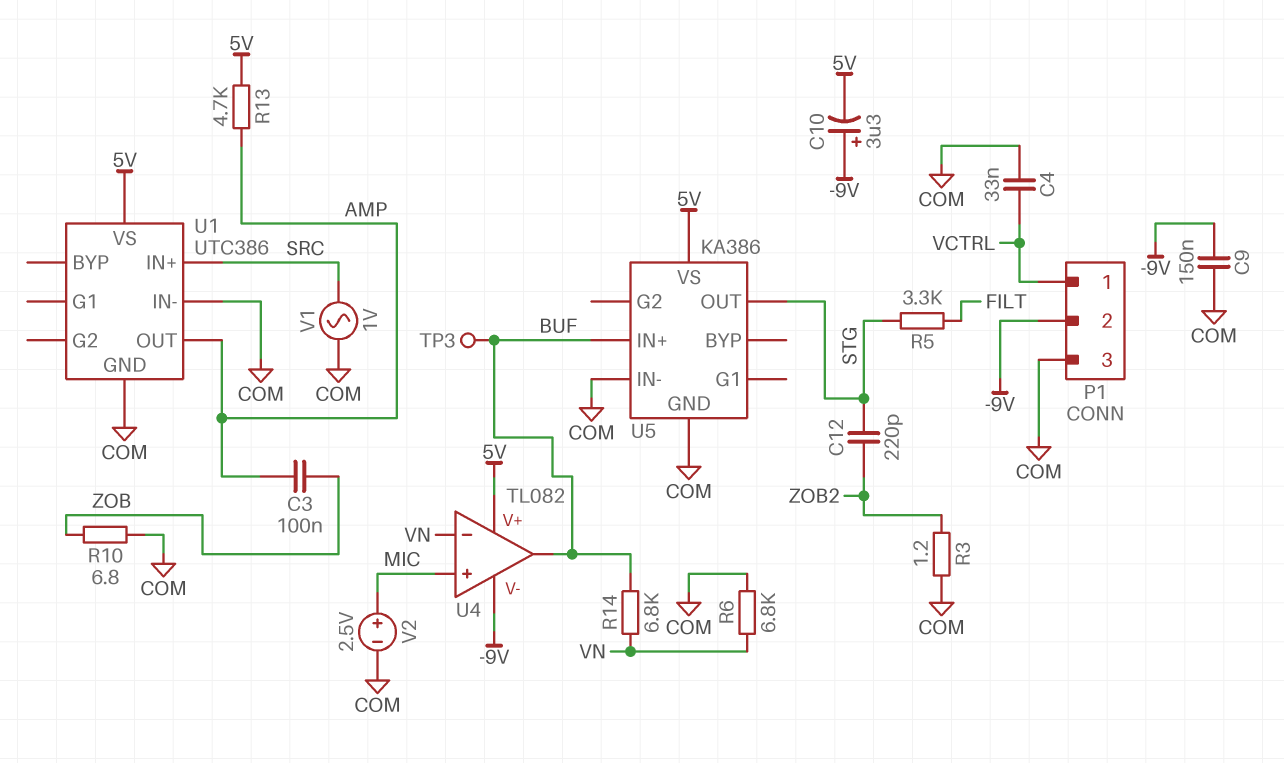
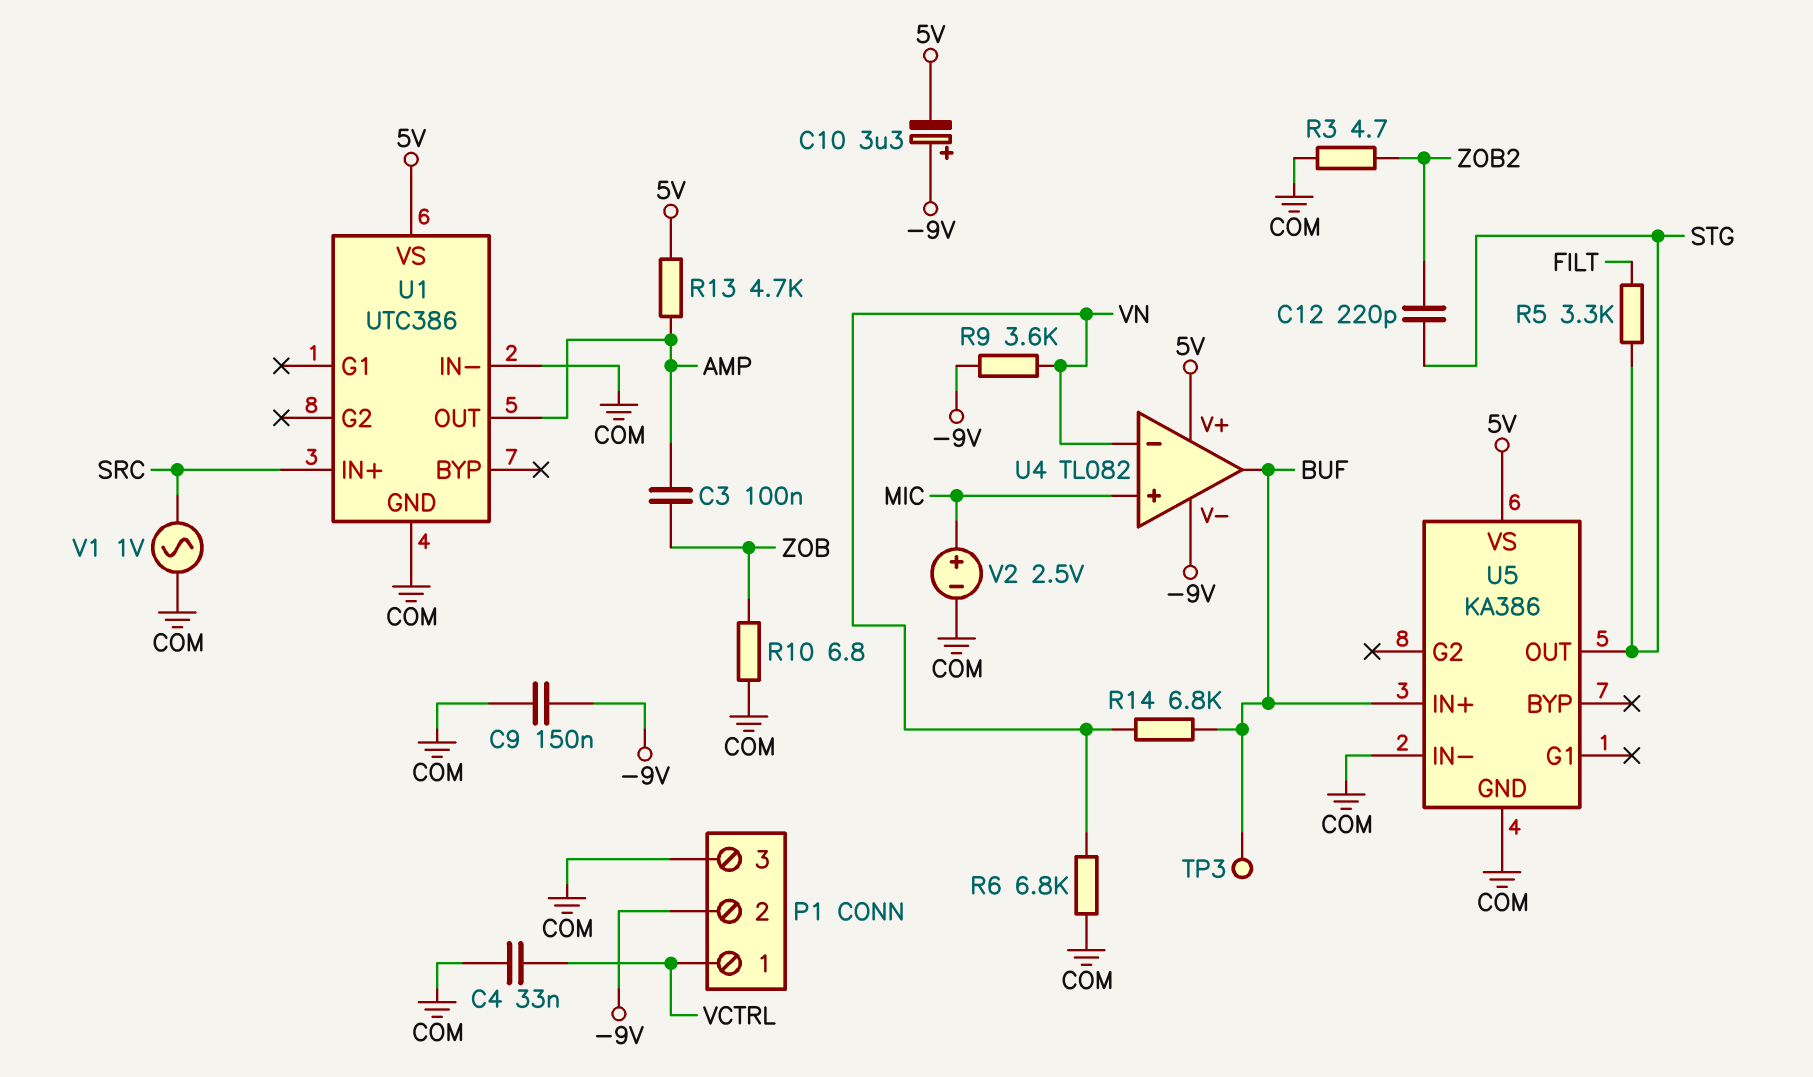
R3: 1.2 (COM, ZOB2) -> 4.7 (COM, ZOB2)
R9: none -> 3.6k (-9V, VN)

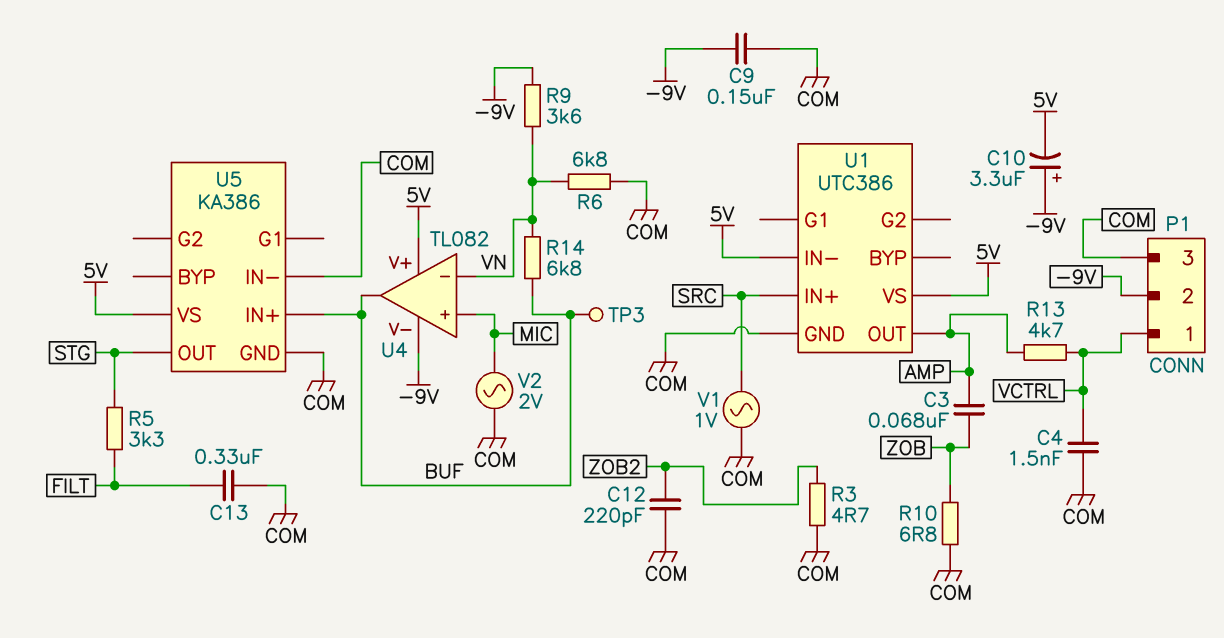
C3: 100nF (AMP, ZOB) -> 68nF (AMP, ZOB)
C4: 33nF (COM, VCTRL) -> 1.5nF (COM, VCTRL)
C12: 220pF (STG, ZOB2) -> 220pF (COM, ZOB2)
C13: none -> 330nF (COM, FILT)
R13: 4.7k (5V, AMP) -> 4.7k (AMP, VCTRL)
U1 pin IN-: COM -> 5V
V2: 2.5V (plus MIC, minus COM) -> AC 2V (COM, MIC)

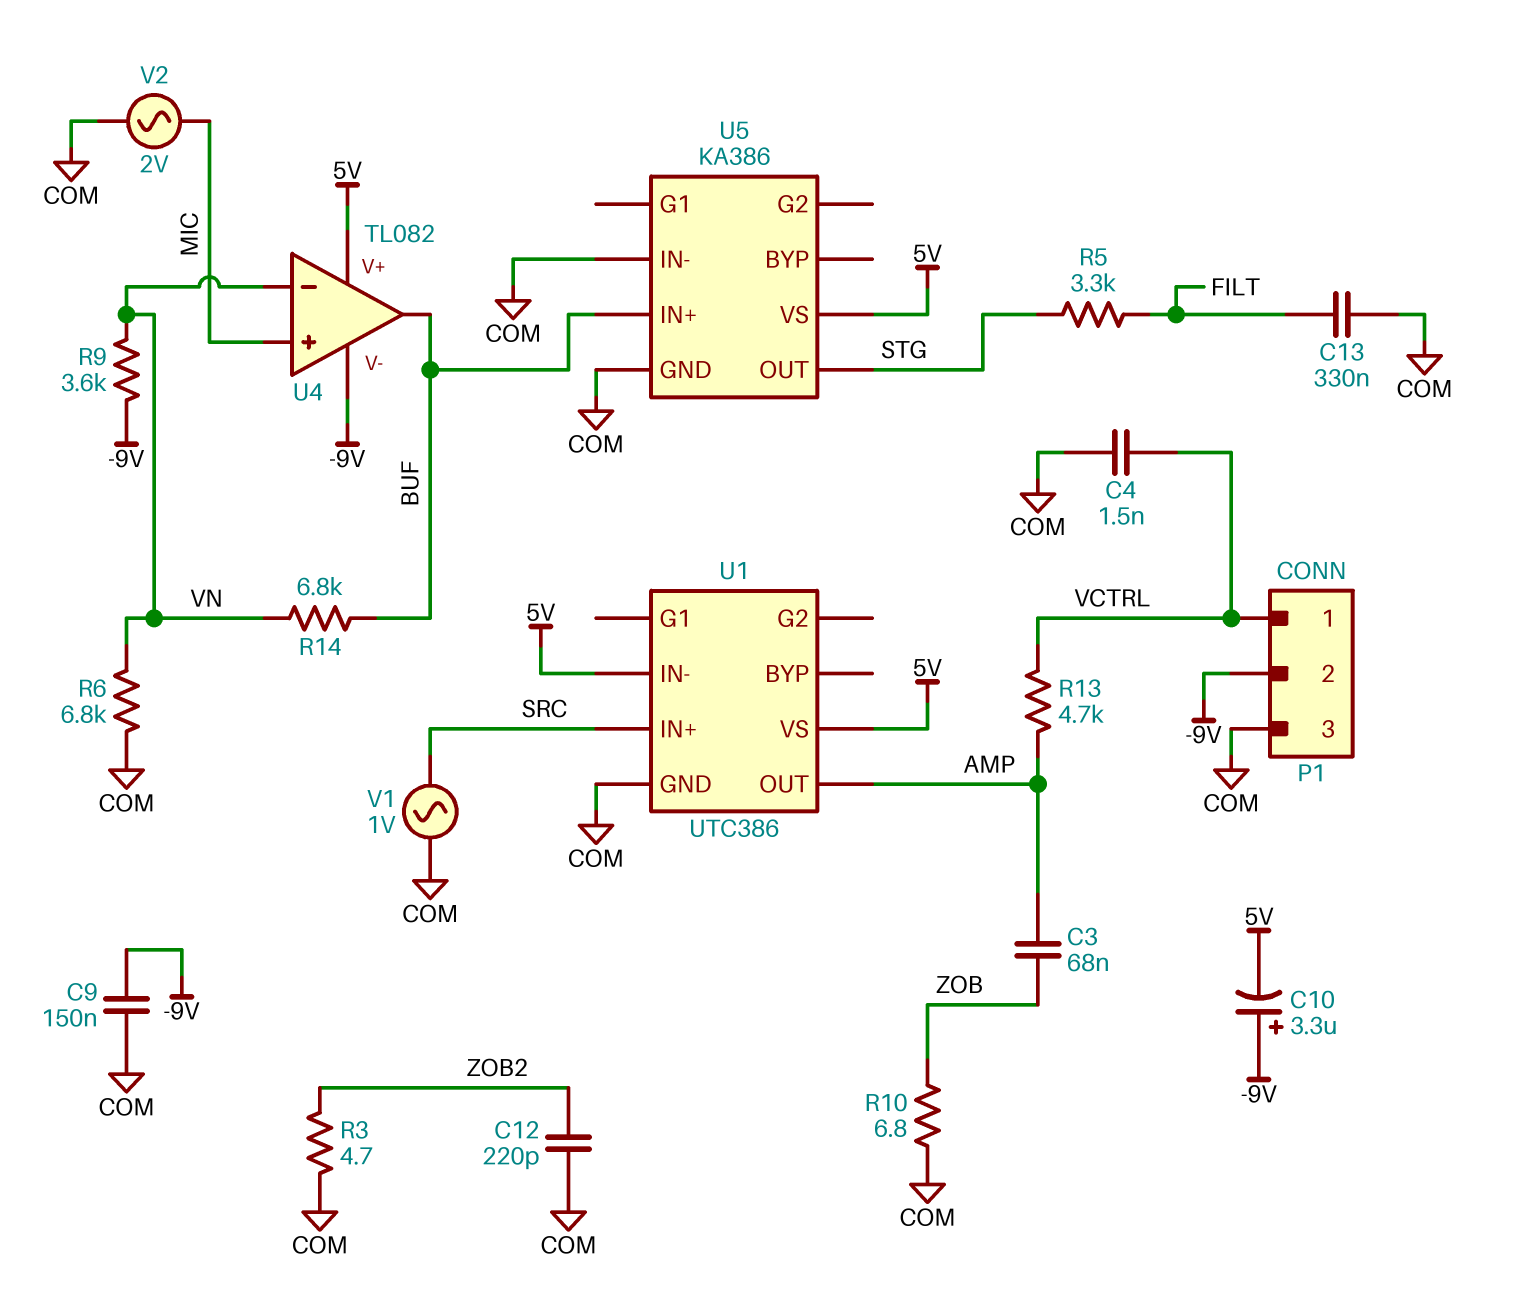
TP3: test point (BUF) -> none

